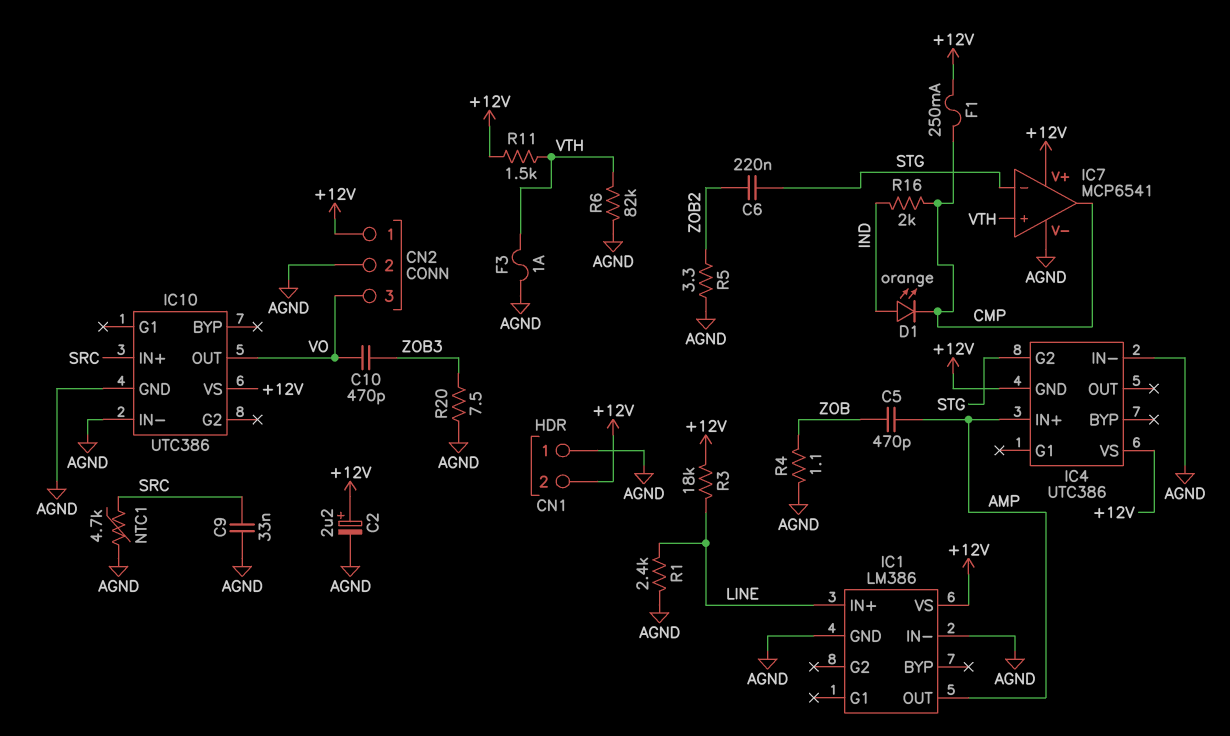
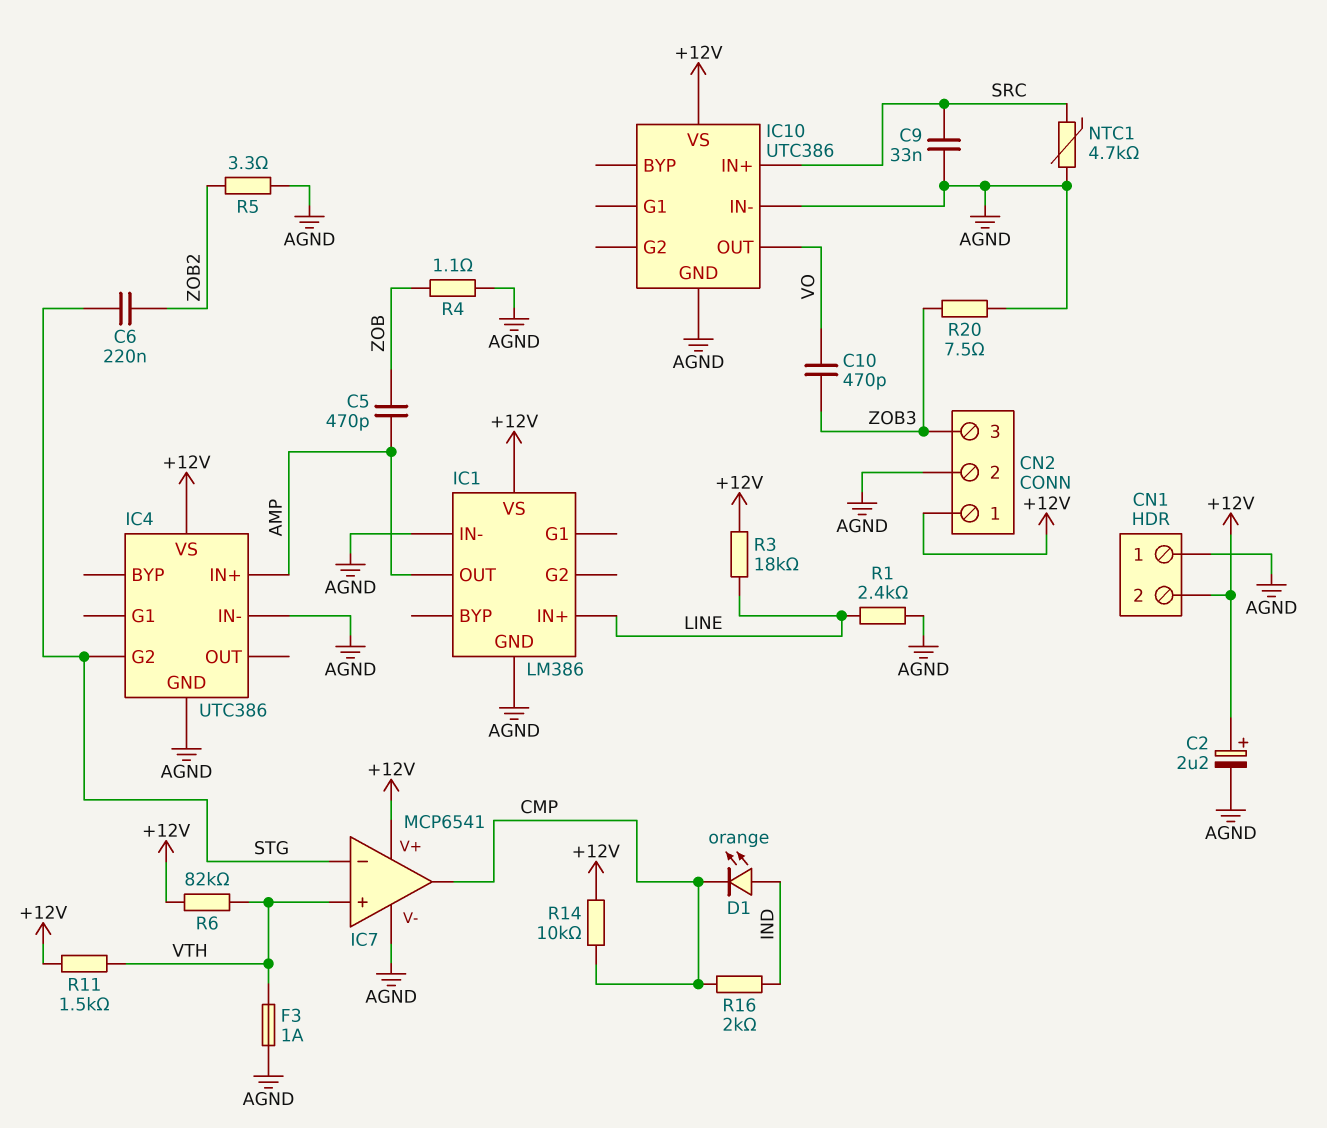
CN2 pin 3: VO -> ZOB3
F1: 250mA (+12V, CMP) -> none
IC4 pin GND: +12V -> AGND
R6: 82k (AGND, VTH) -> 82k (+12V, VTH)
R14: none -> 10k (+12V, CMP)

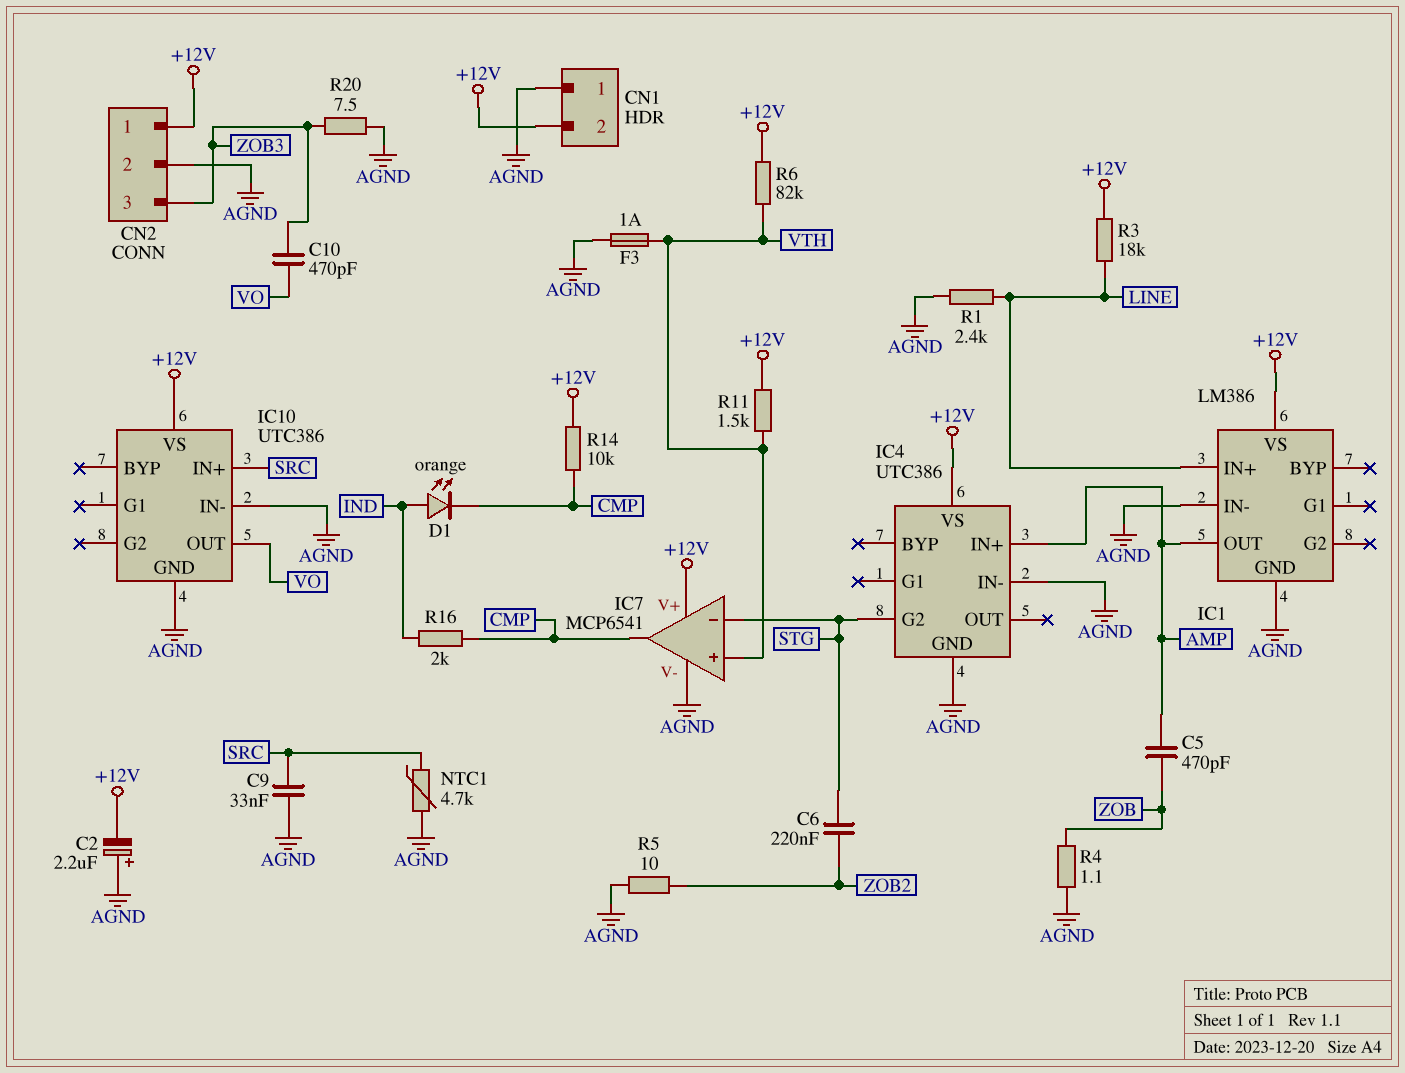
C2: 2.2uF (plus +12V, minus AGND) -> 2.2uF (plus AGND, minus +12V)
R5: 3.3 (AGND, ZOB2) -> 10 (AGND, ZOB2)

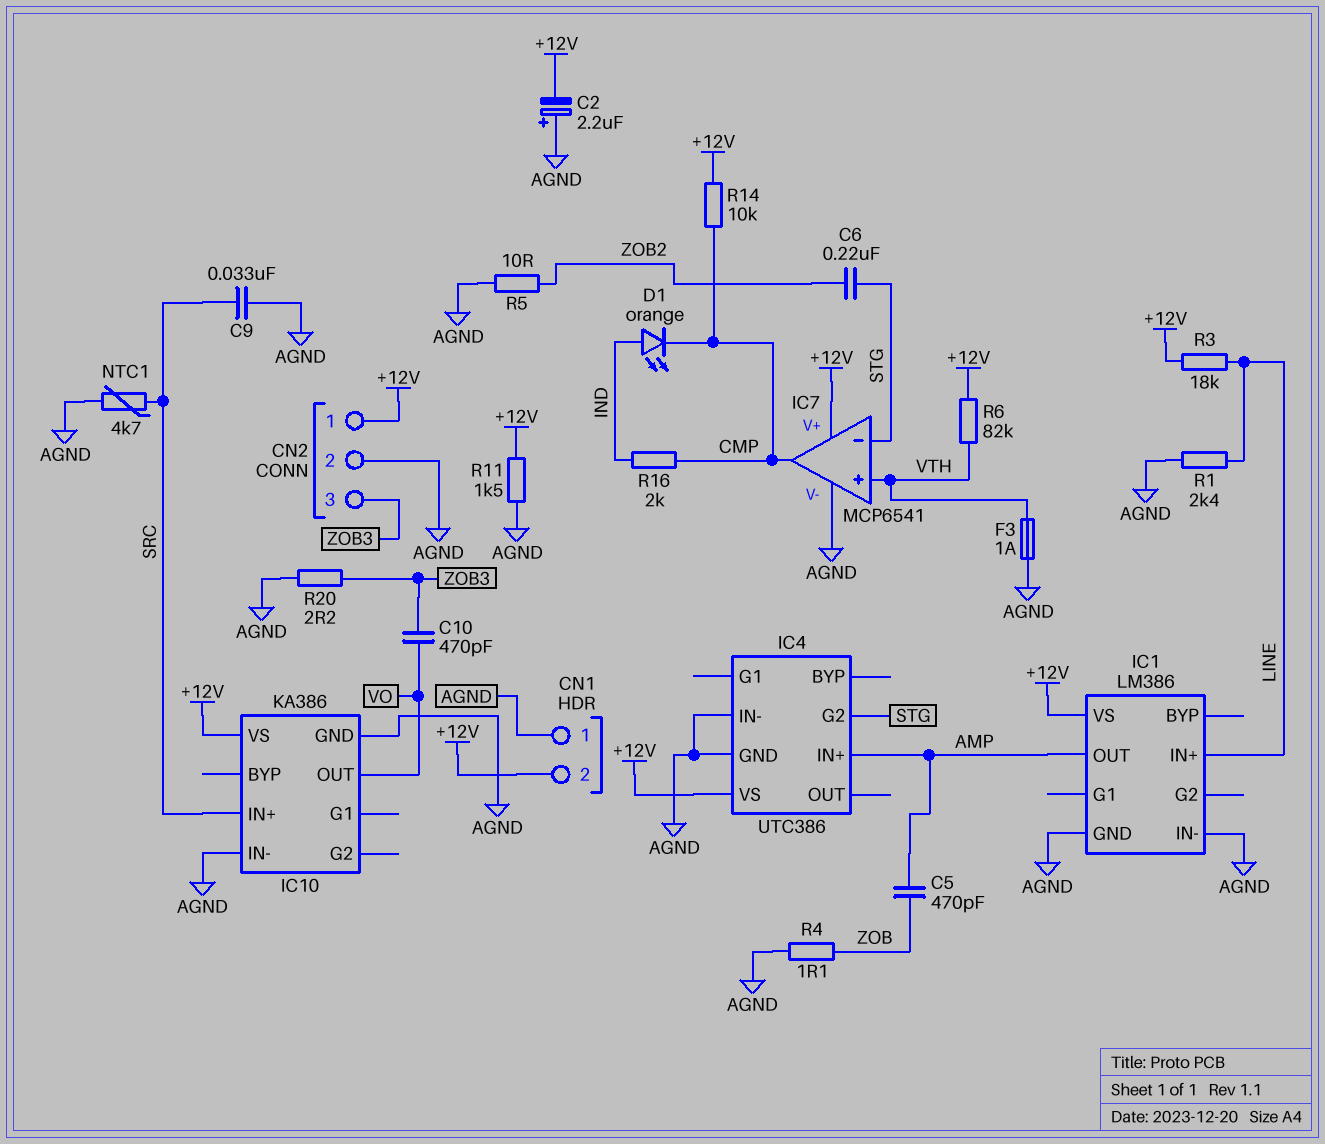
IC10: UTC386 -> KA386
R11: 1.5k (+12V, VTH) -> 1.5k (+12V, AGND)
R20: 7.5 (AGND, ZOB3) -> 2.2 (AGND, ZOB3)

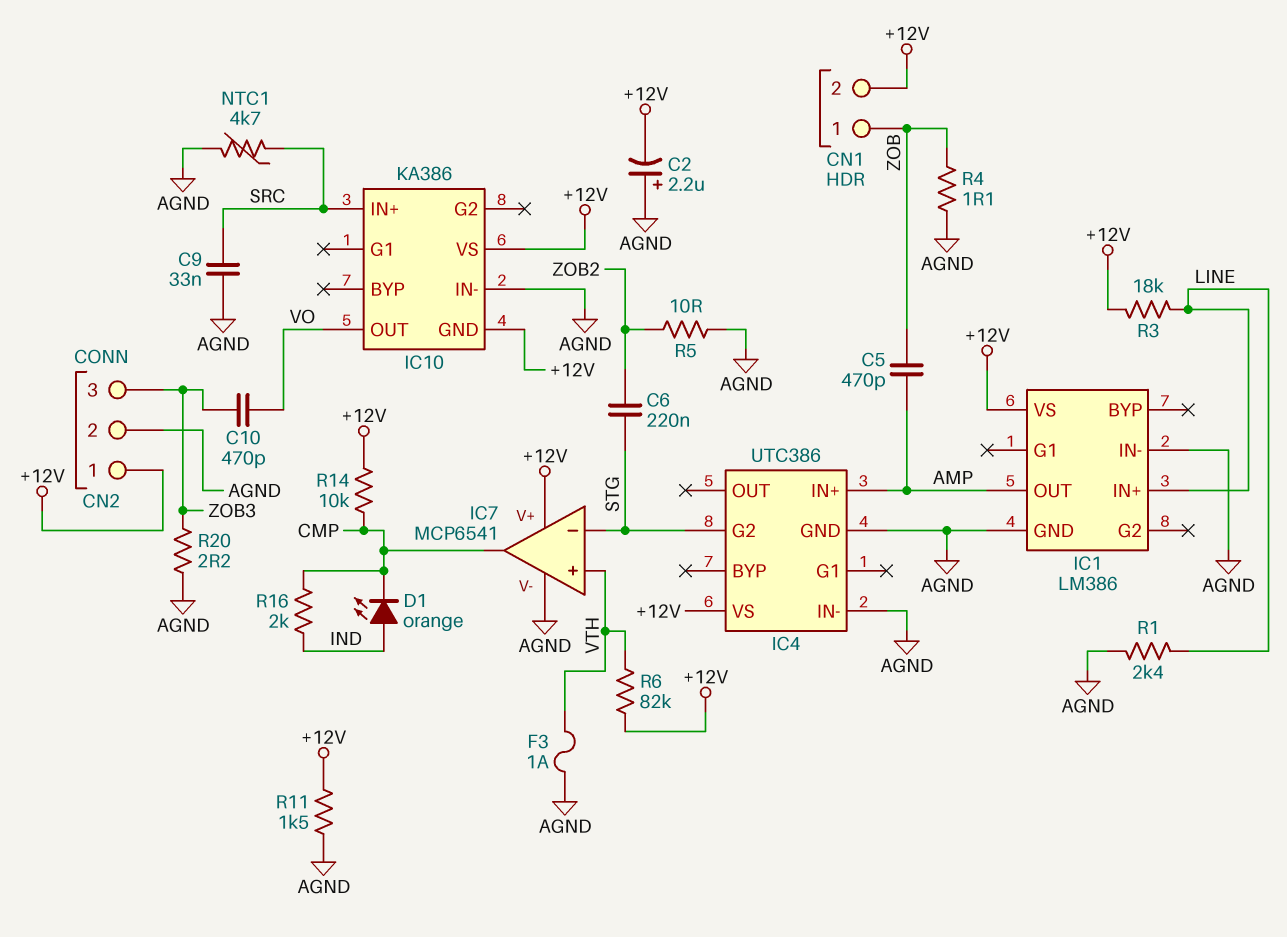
CN1 pin 1: AGND -> ZOB
IC10 pin GND: AGND -> +12V

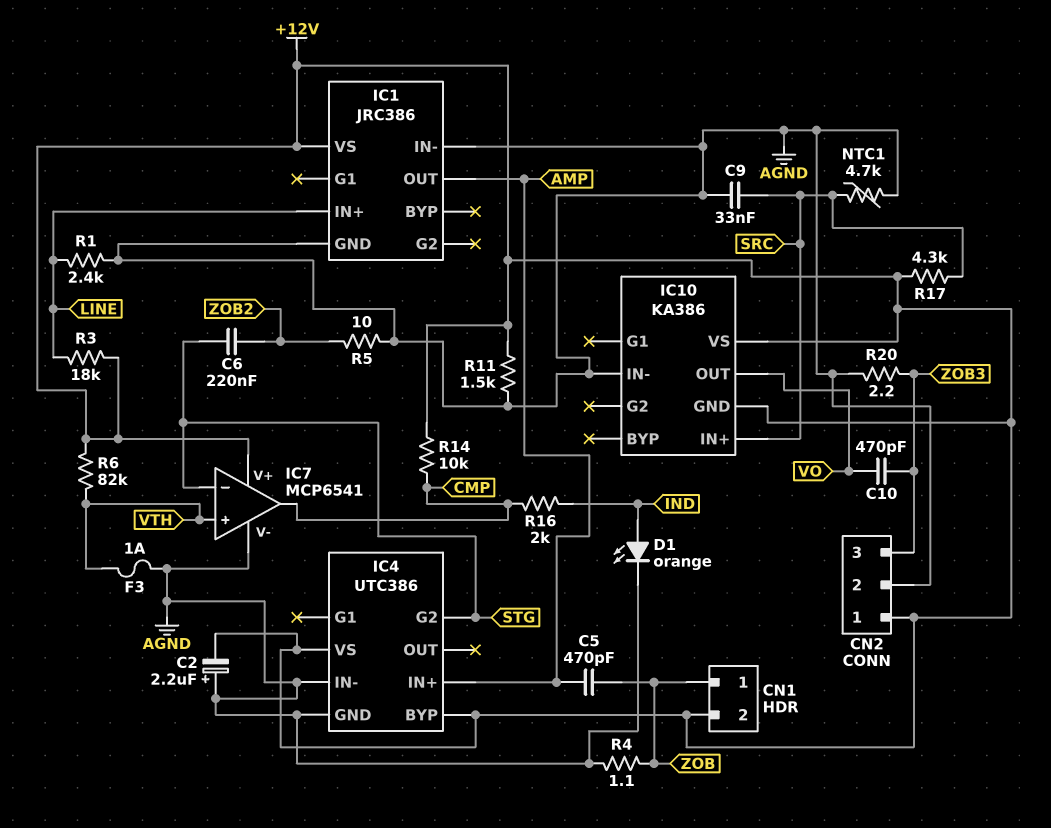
D1: LED orange (A IND, K CMP) -> LED orange (A IND, K AGND)
IC1: LM386 -> JRC386
IC4 pin BYP: none -> +12V
R17: none -> 4.3k (+12V, SRC)

